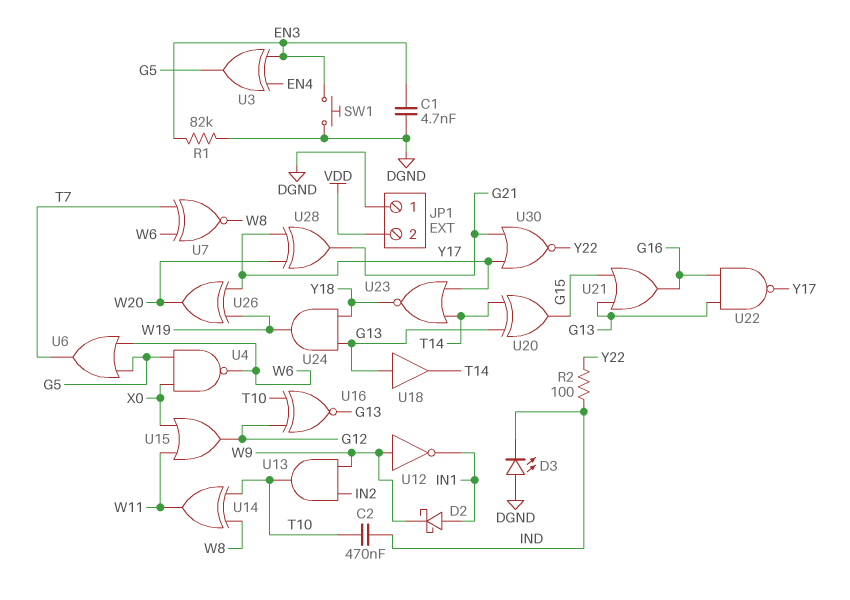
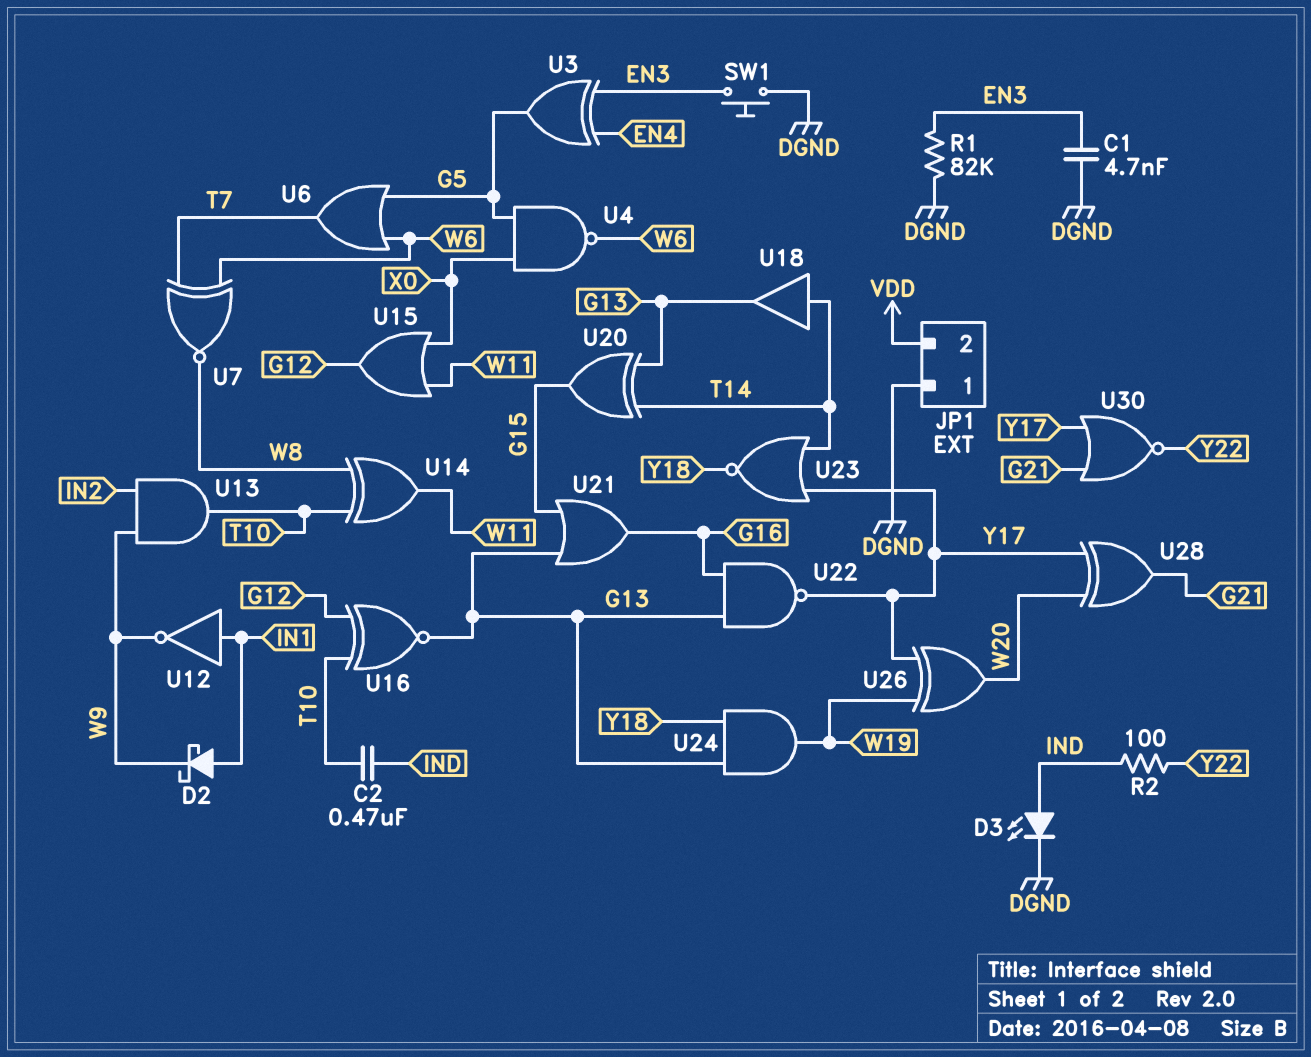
D3: LED (A DGND, K IND) -> LED (A IND, K DGND)
U12: NOT (in W9, out IN1) -> NOT (in IN1, out W9)
U18: buffer (in G13, out T14) -> buffer (in T14, out G13)

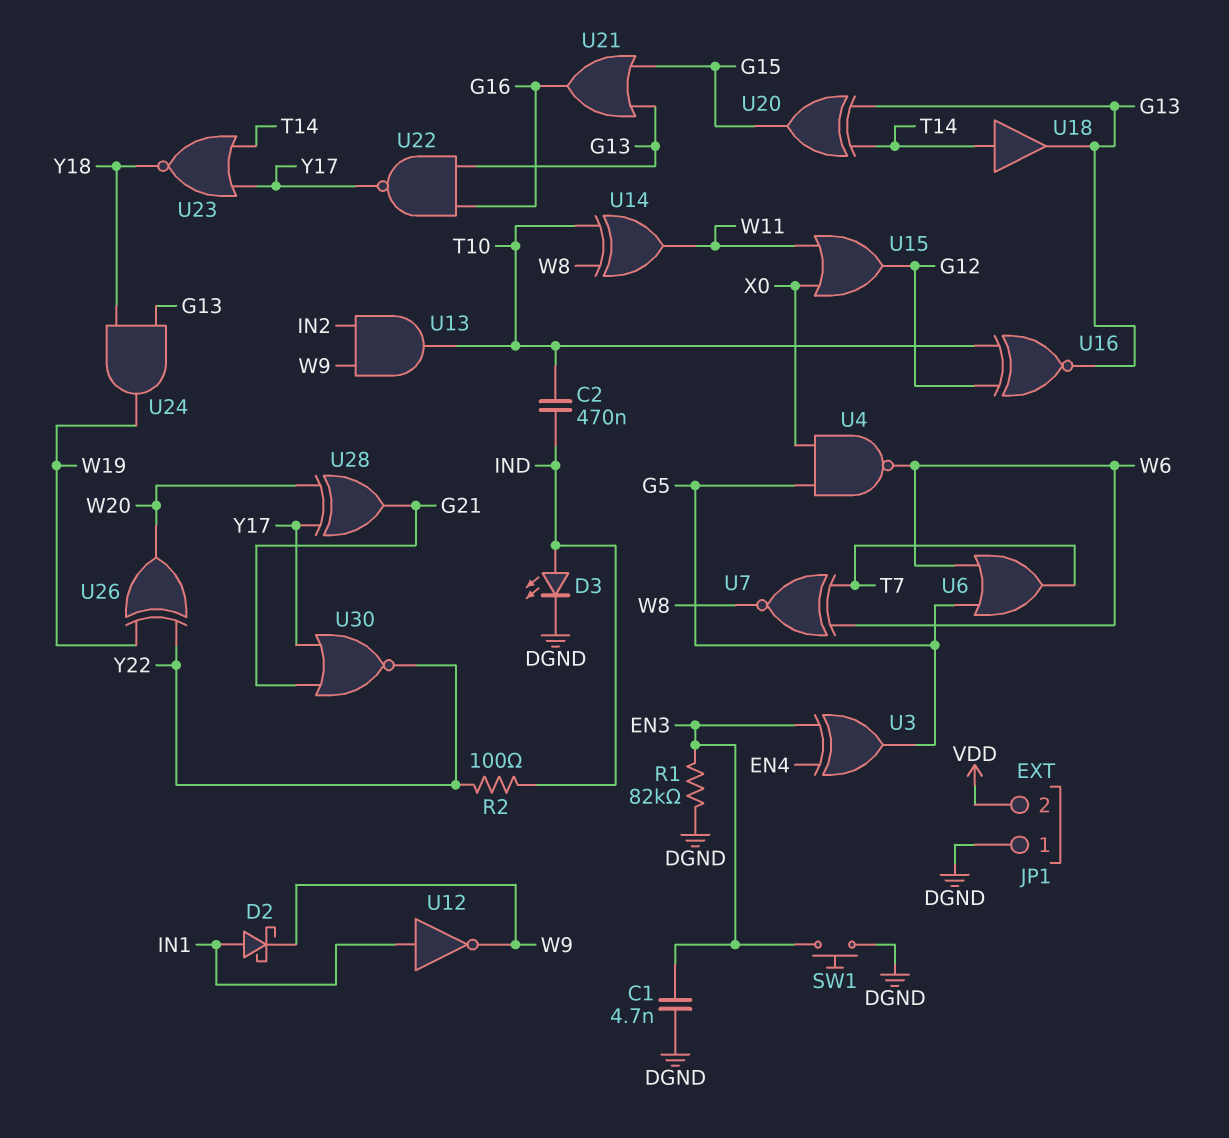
U26: XOR (in W19, in Y17, out W20) -> XOR (in W19, in Y22, out W20)

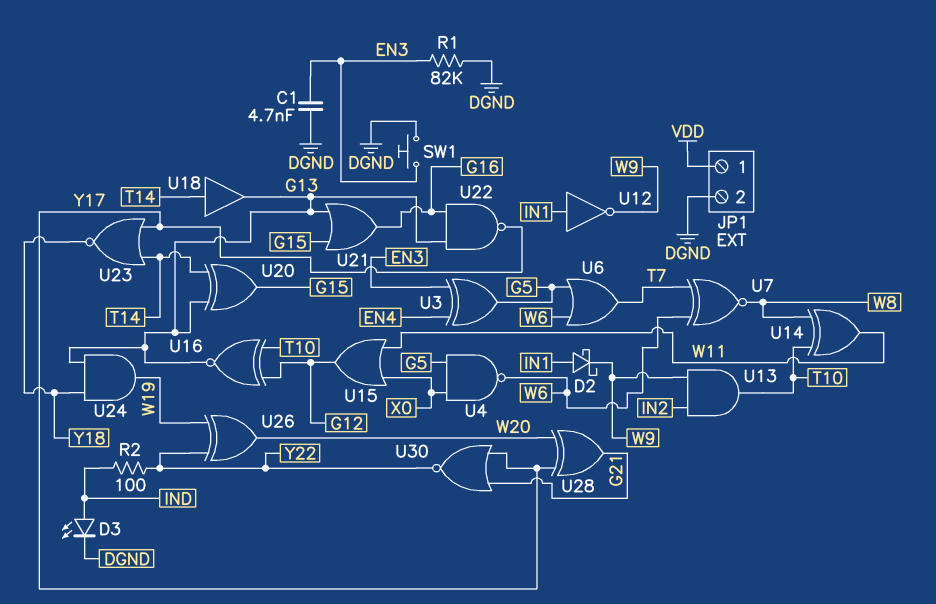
C2: 470nF (IND, T10) -> none
JP1 pin 1: DGND -> VDD
JP1 pin 2: VDD -> DGND

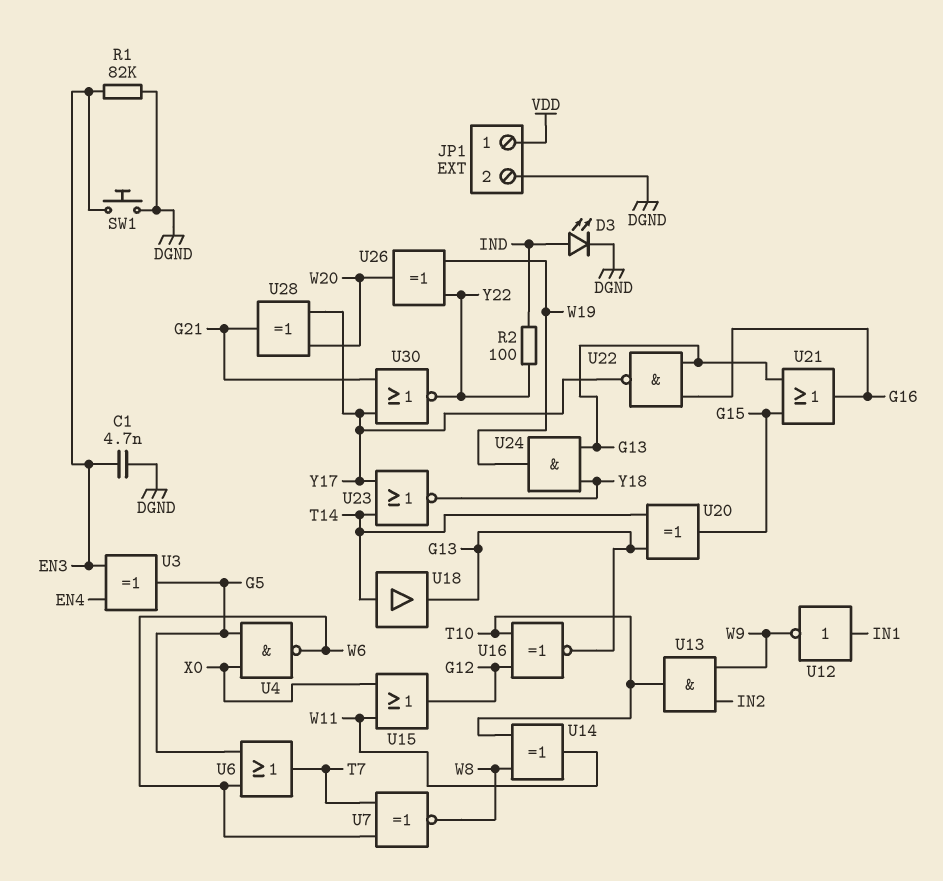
D2: schottky (A IN1, K W9) -> none

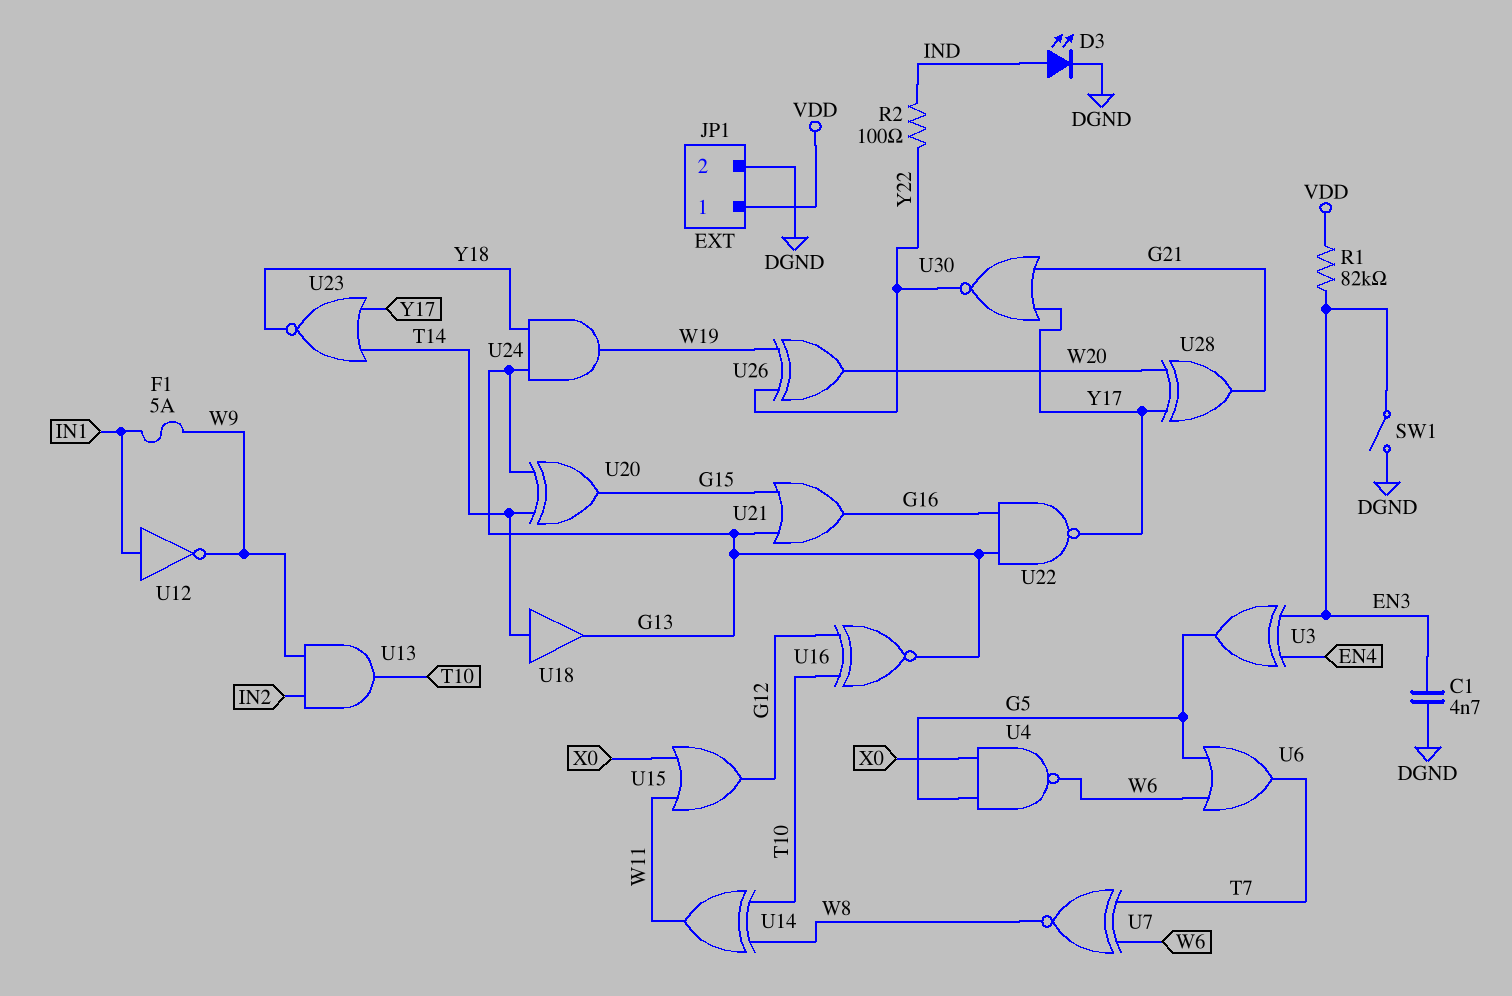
F1: none -> 5A (IN1, W9)
R1: 82k (DGND, EN3) -> 82k (EN3, VDD)
SW1: button (DGND, EN3) -> switch (DGND, EN3)

